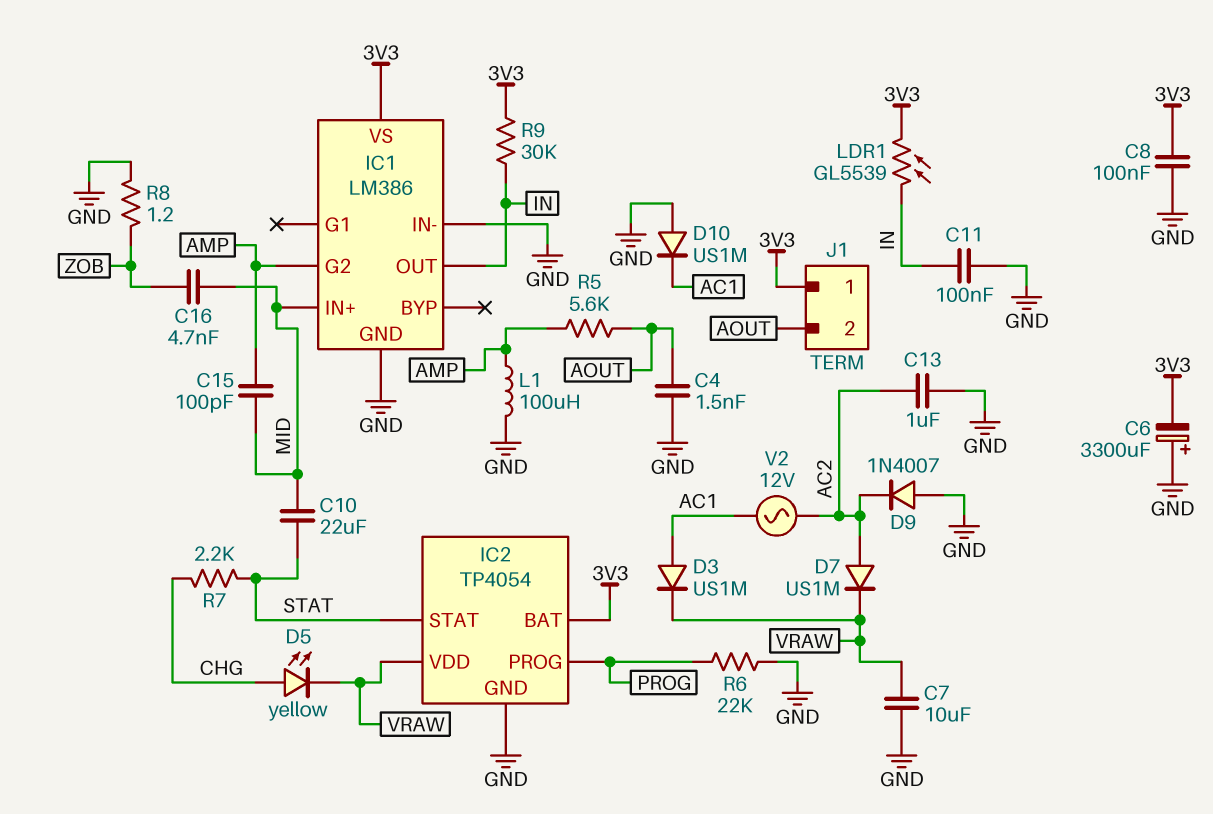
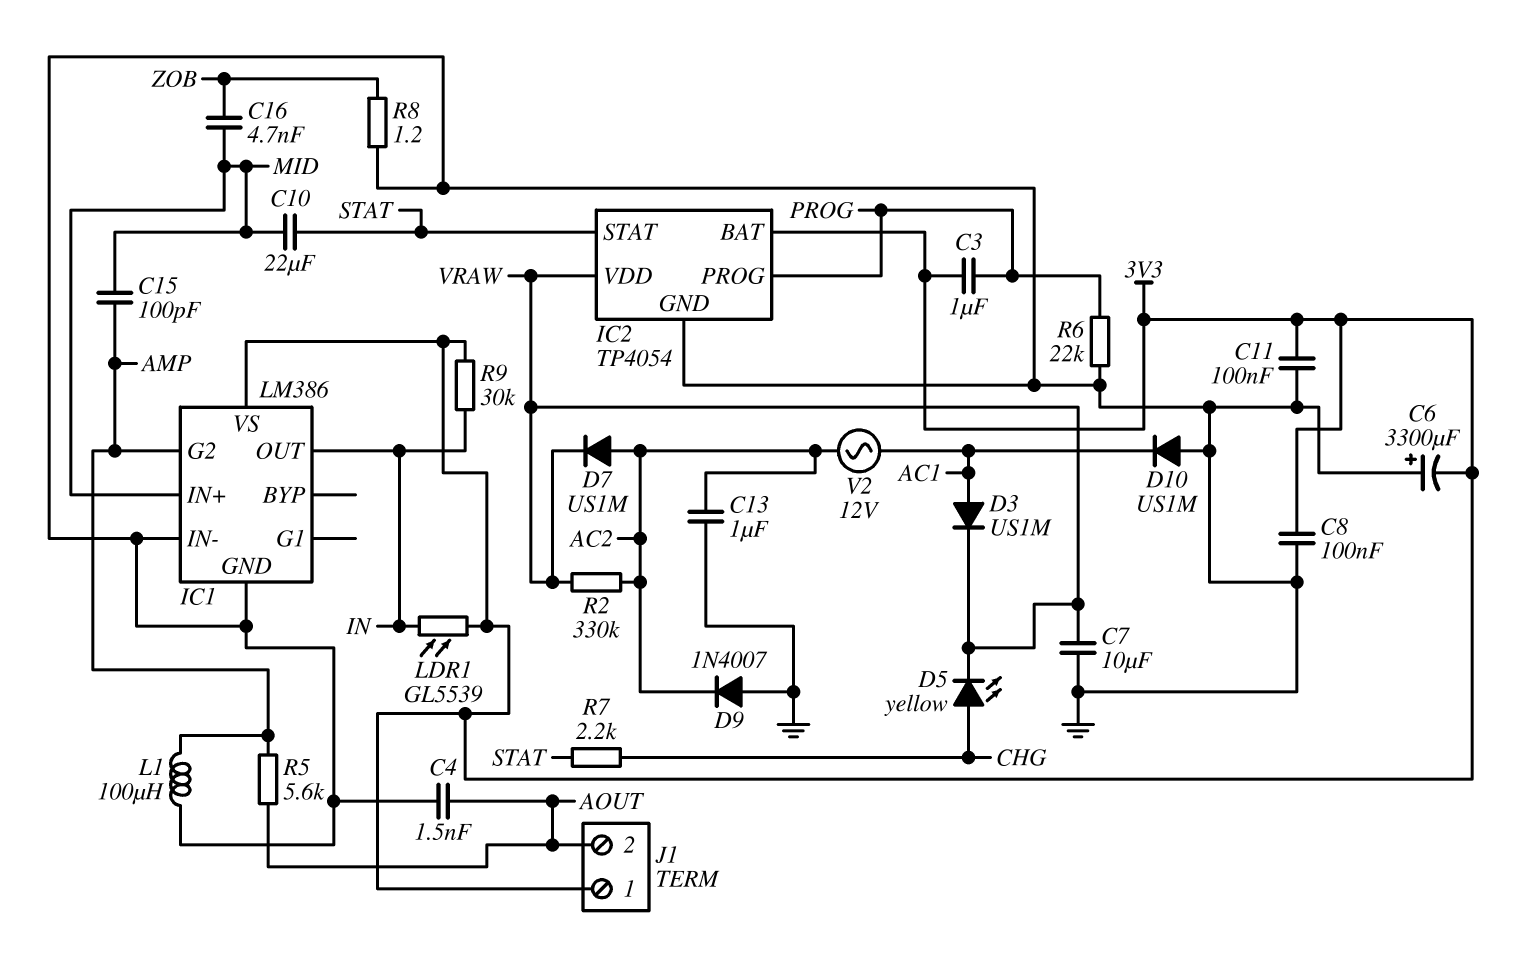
C3: none -> 1uF (3V3, PROG)
C11: 100nF (GND, IN) -> 100nF (3V3, GND)
R2: none -> 330k (AC2, VRAW)

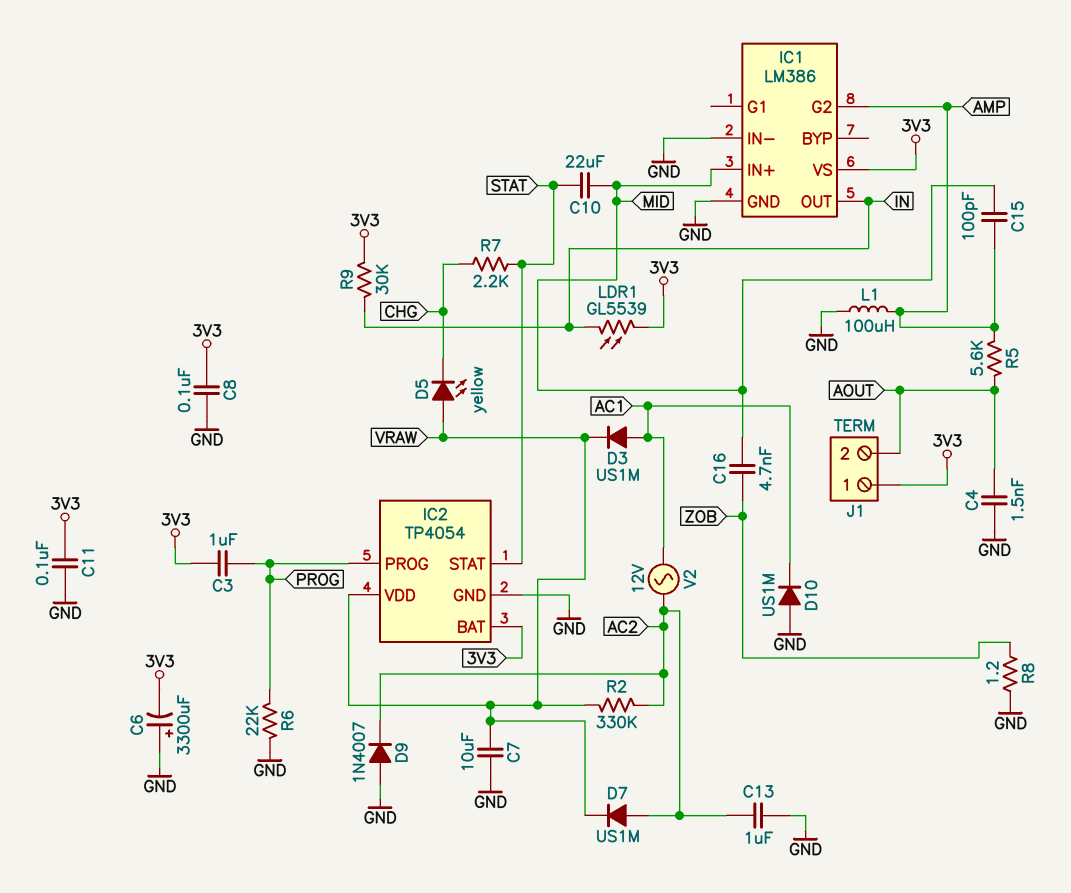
D5: LED yellow (A CHG, K VRAW) -> LED yellow (A VRAW, K CHG)

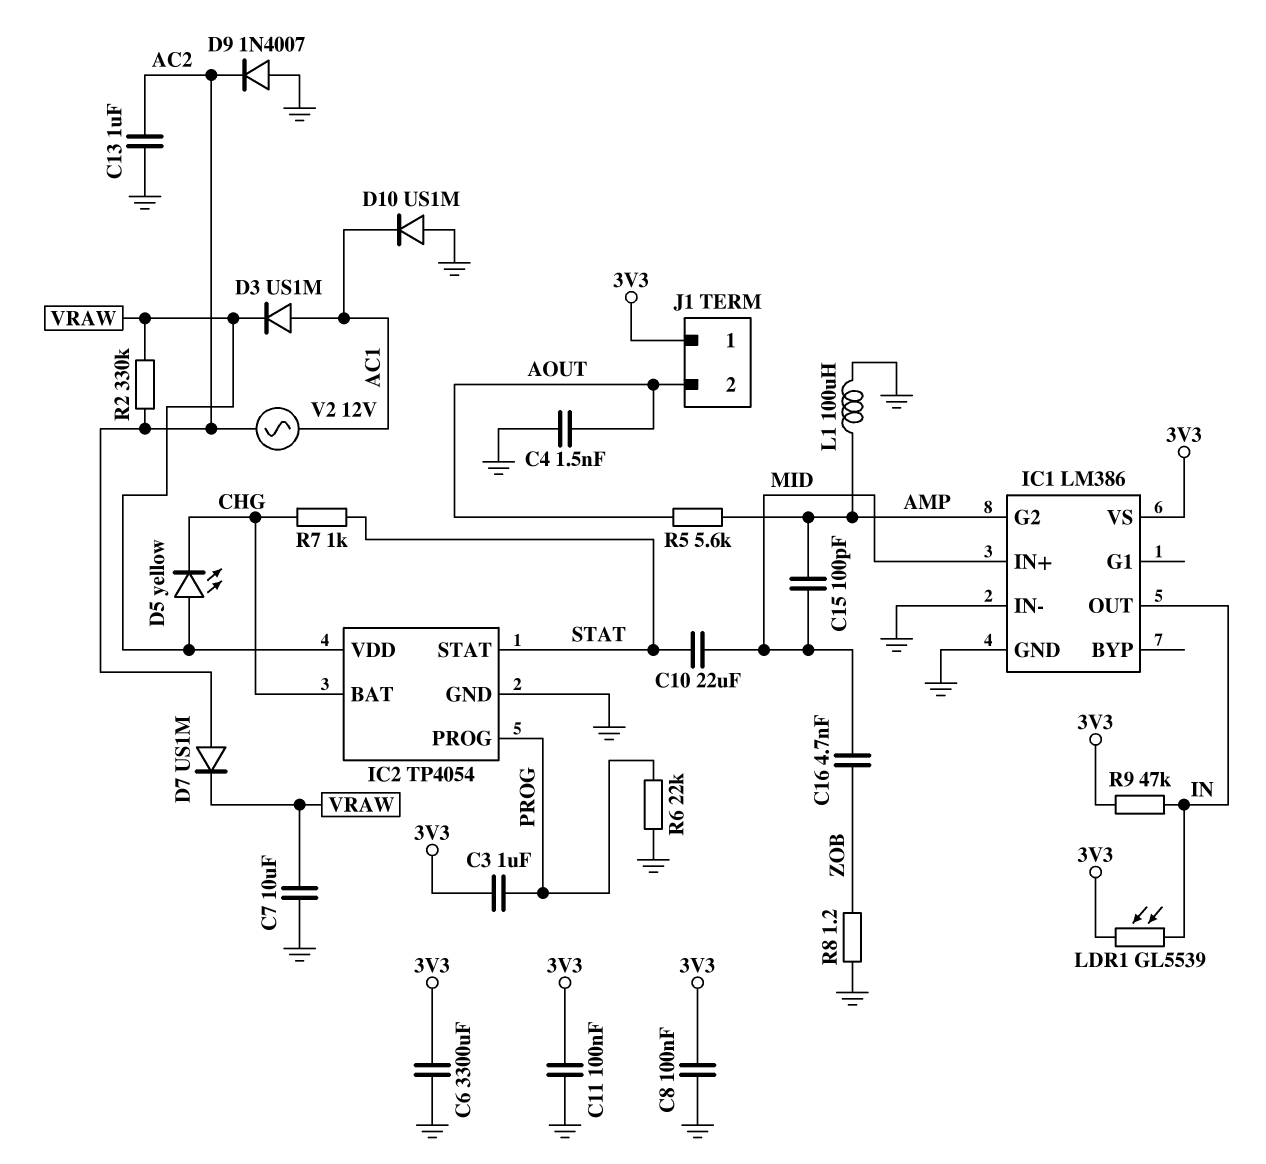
C6: 3300uF (plus GND, minus 3V3) -> 3300uF (3V3, GND)
IC2 pin BAT: 3V3 -> CHG
R7: 2.2k (CHG, STAT) -> 1k (CHG, STAT)
R9: 30k (3V3, IN) -> 47k (3V3, IN)

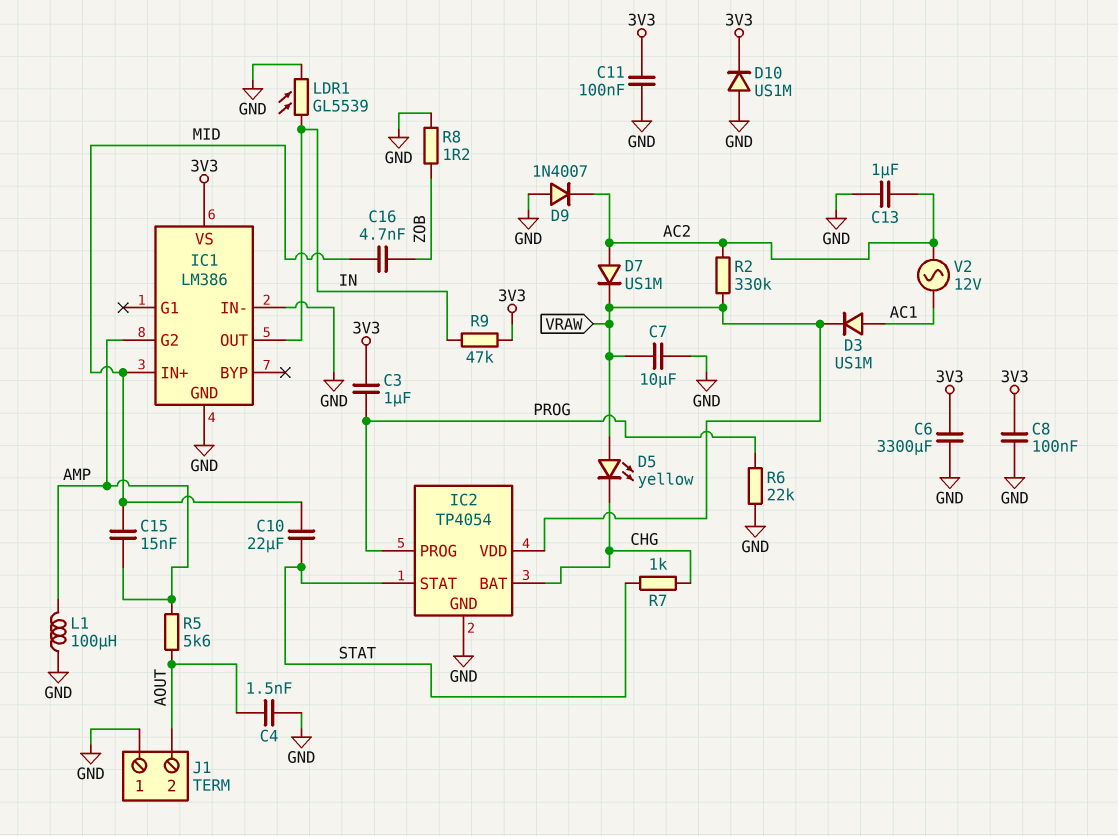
C15: 100pF (AMP, MID) -> 15nF (AMP, MID)
D10: diode US1M (A GND, K AC1) -> diode US1M (A GND, K 3V3)
J1 pin 1: 3V3 -> GND
LDR1: GL5539 (3V3, IN) -> GL5539 (GND, IN)

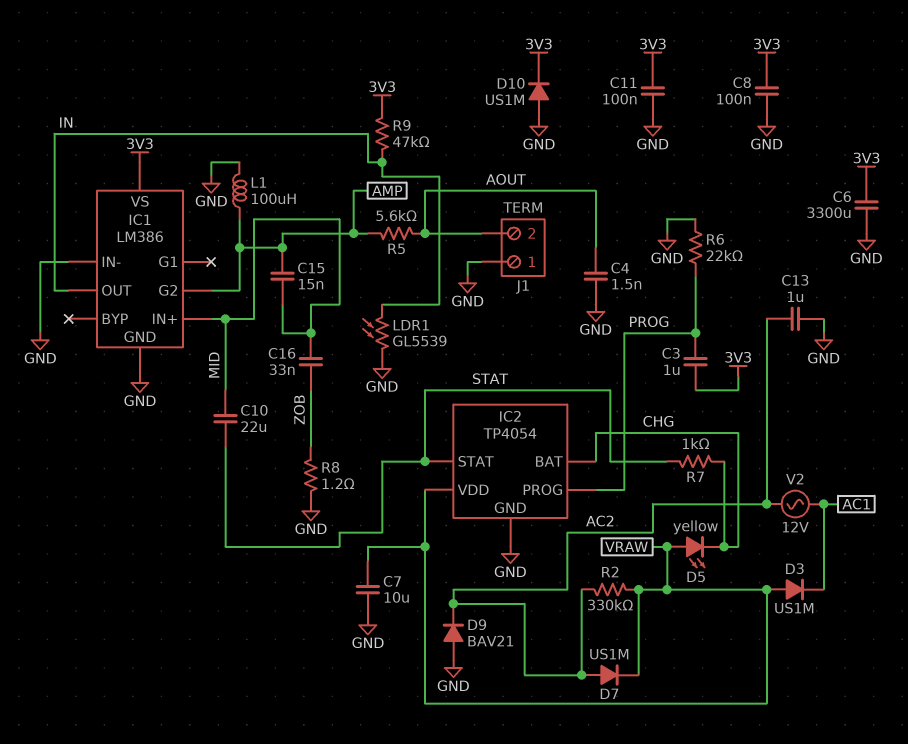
C16: 4.7nF (MID, ZOB) -> 33nF (MID, ZOB)
D3: diode US1M (A AC1, K VRAW) -> diode US1M (A VRAW, K AC1)
D9: diode 1N4007 (A GND, K AC2) -> diode BAV21 (A GND, K AC2)

